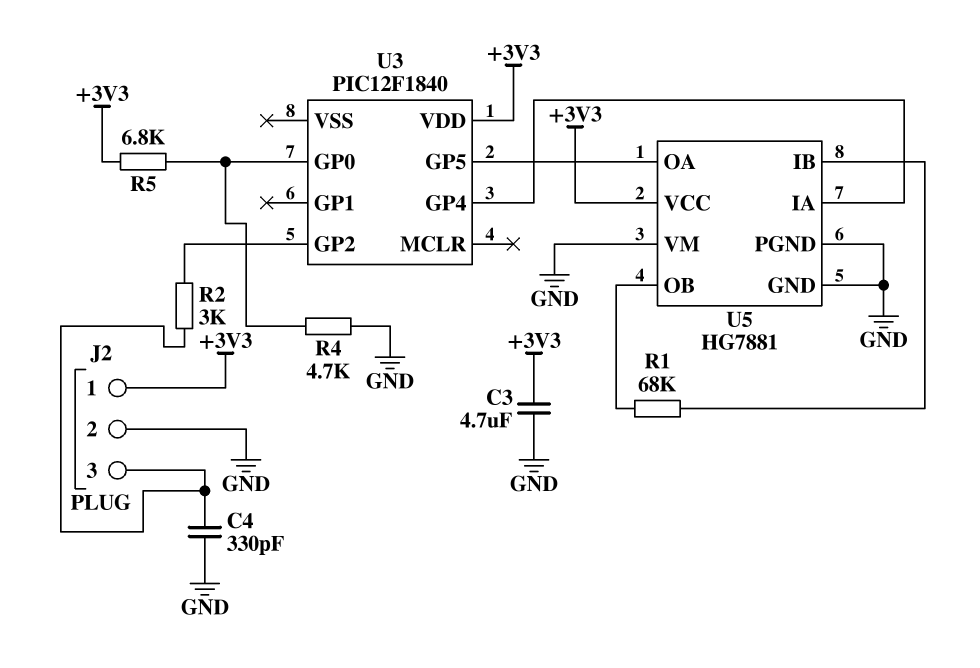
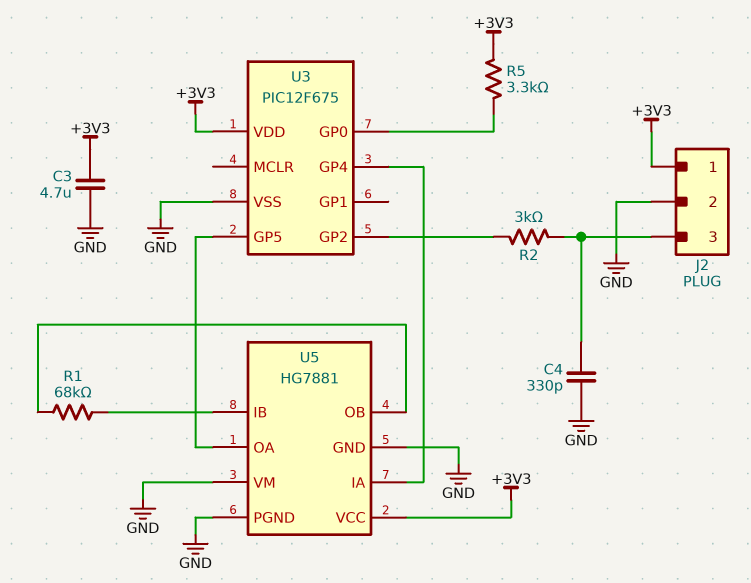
R4: 4.7k (GND, U3/GP0) -> none
R5: 6.8k (+3V3, U3/GP0) -> 3.3k (+3V3, U3/GP0)
U3: PIC12F1840 -> PIC12F675
U3 pin VSS: none -> GND

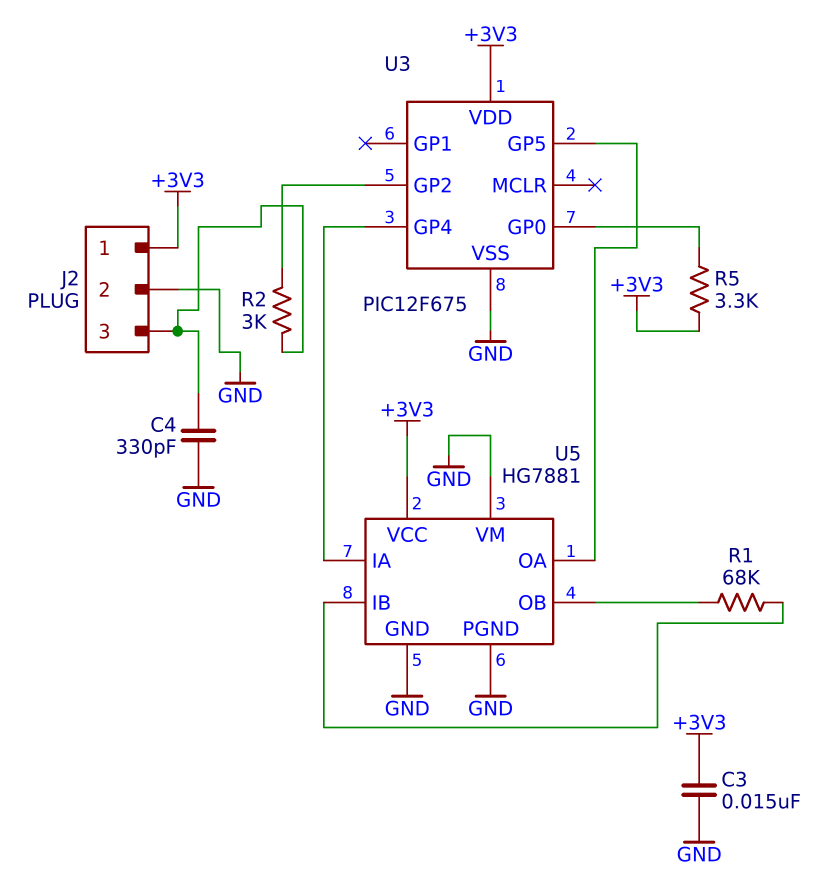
C3: 4.7uF (+3V3, GND) -> 15nF (+3V3, GND)

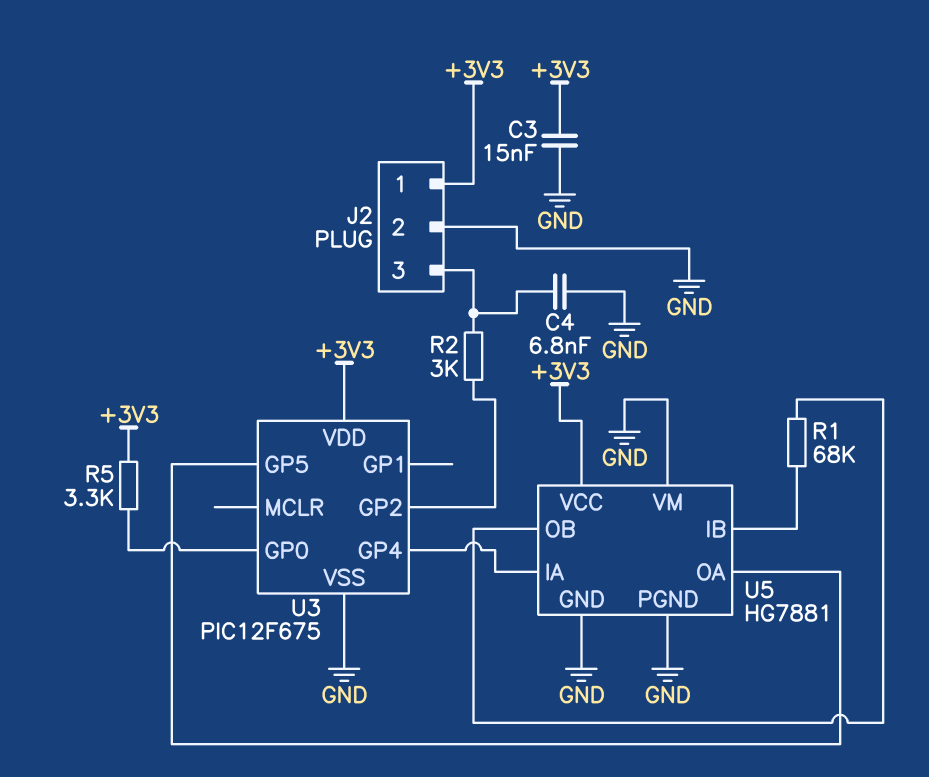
C4: 330pF (GND, J2/3) -> 6.8nF (GND, J2/3)

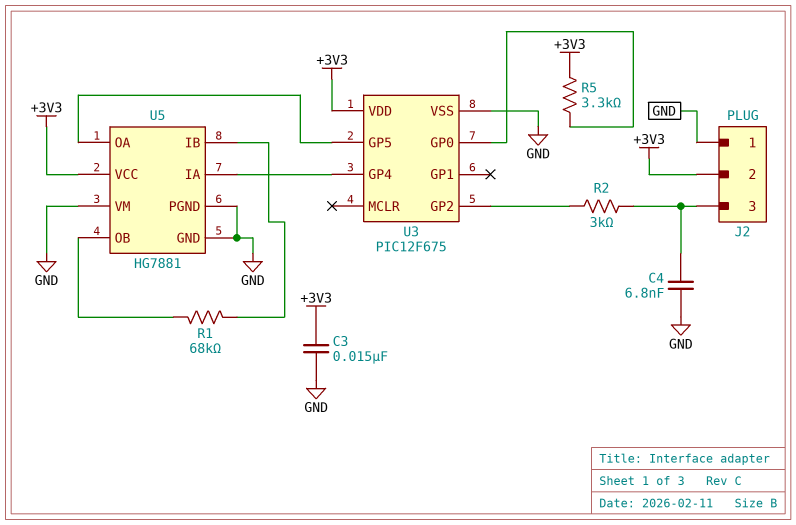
J2 pin 1: +3V3 -> GND
J2 pin 2: GND -> +3V3

